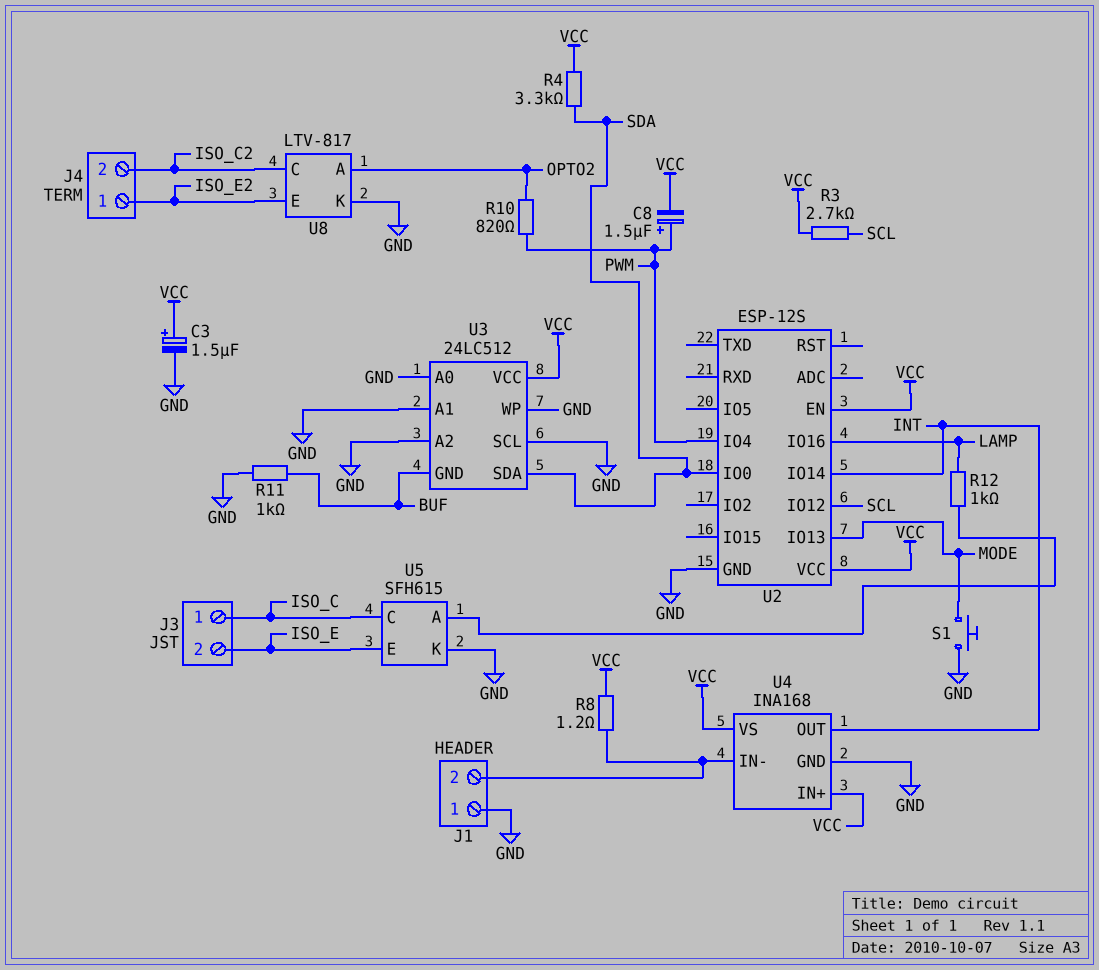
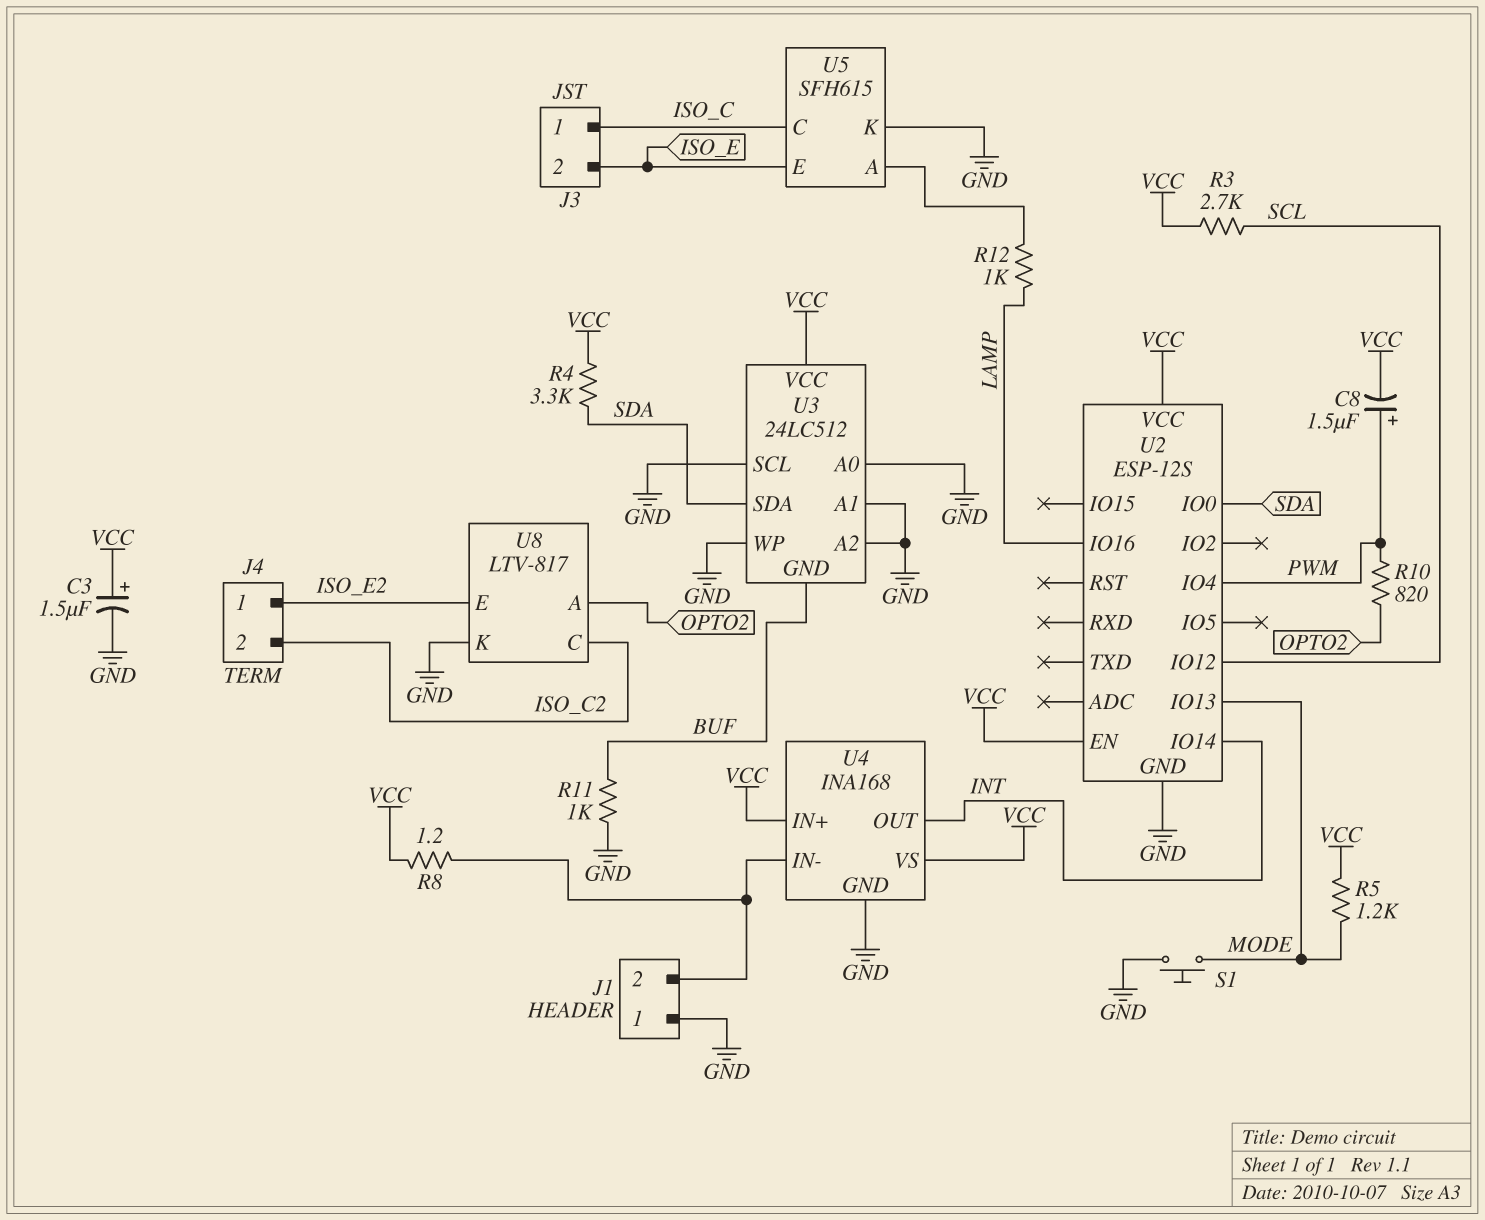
R5: none -> 1.2k (MODE, VCC)

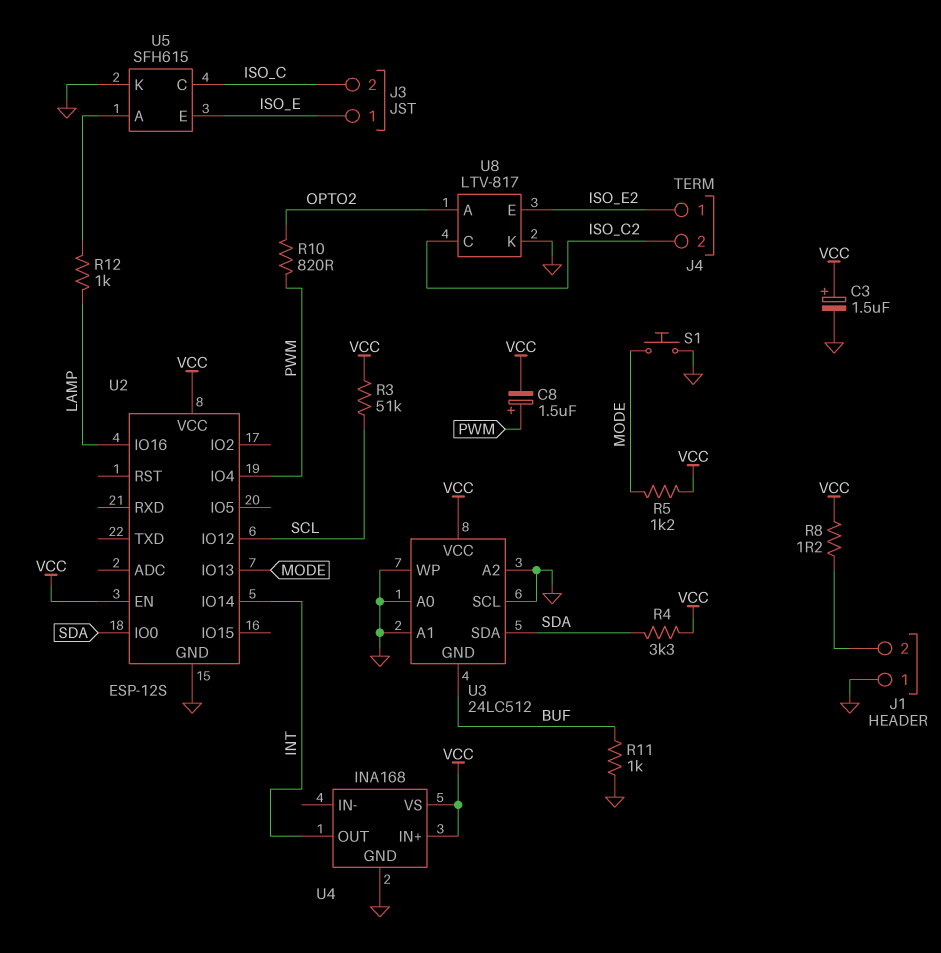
J3 pin 1: ISO_C -> ISO_E
J3 pin 2: ISO_E -> ISO_C
R3: 2.7k (SCL, VCC) -> 51k (SCL, VCC)
U4 pin IN-: J1/2 -> none

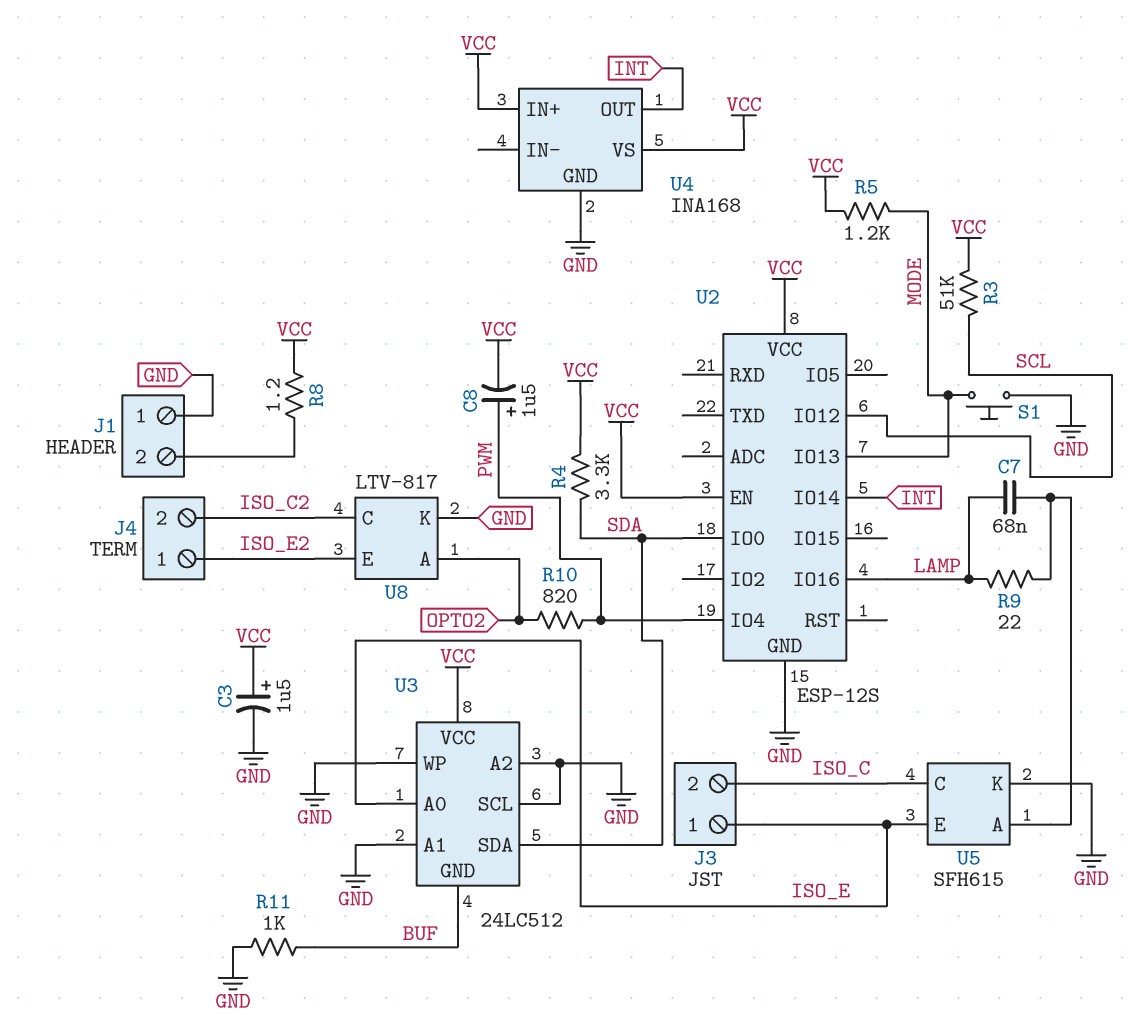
C7: none -> 68nF (LAMP, U5/A)
R9: none -> 22 (LAMP, U5/A)
R12: 1k (LAMP, U5/A) -> none
U3 pin A0: GND -> ISO_E

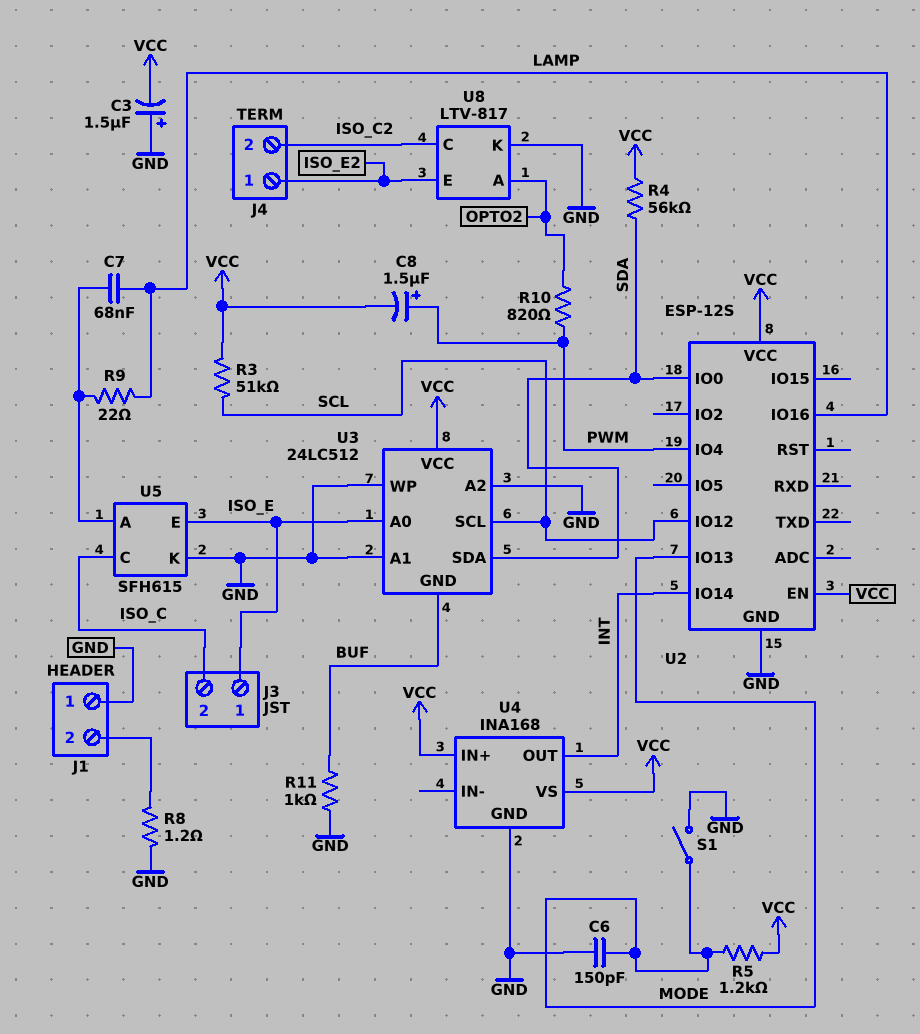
C3: 1.5uF (plus VCC, minus GND) -> 1.5uF (plus GND, minus VCC)
C6: none -> 150pF (GND, MODE)
R4: 3.3k (SDA, VCC) -> 56k (SDA, VCC)
R8: 1.2 (J1/2, VCC) -> 1.2 (GND, J1/2)
S1: button (GND, MODE) -> switch (GND, MODE)
U3 pin SCL: GND -> SCL

